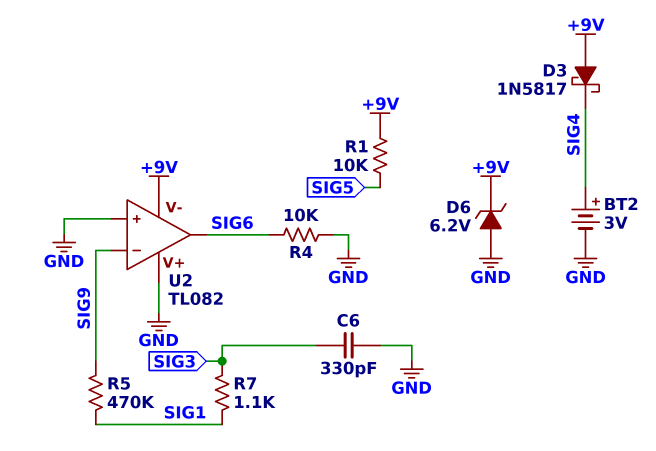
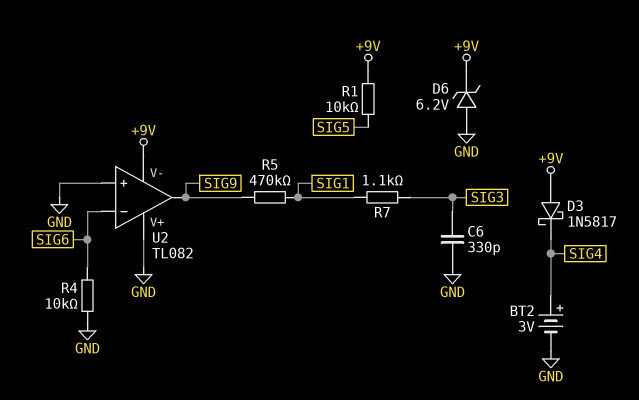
U2 pin in-: SIG9 -> SIG6
U2 pin out: SIG6 -> SIG9

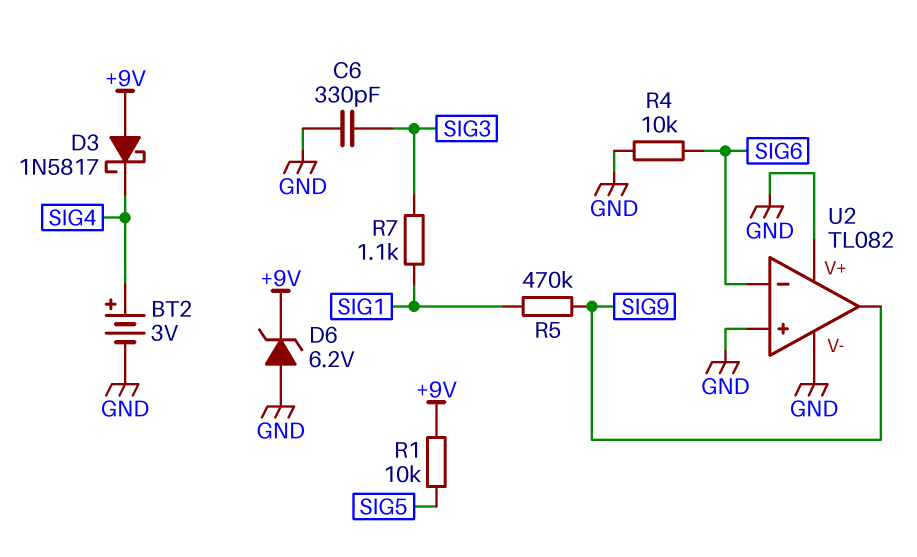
U2 pin V-: +9V -> GND

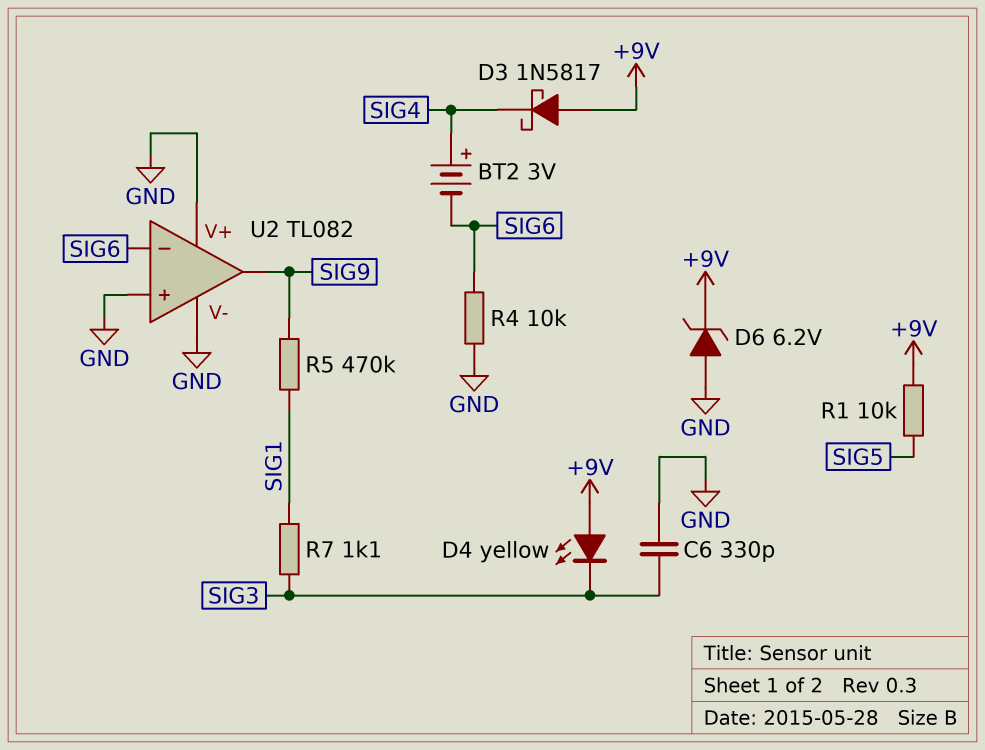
BT2: 3V (plus SIG4, minus GND) -> 3V (plus SIG4, minus SIG6)
D4: none -> LED yellow (A +9V, K SIG3)

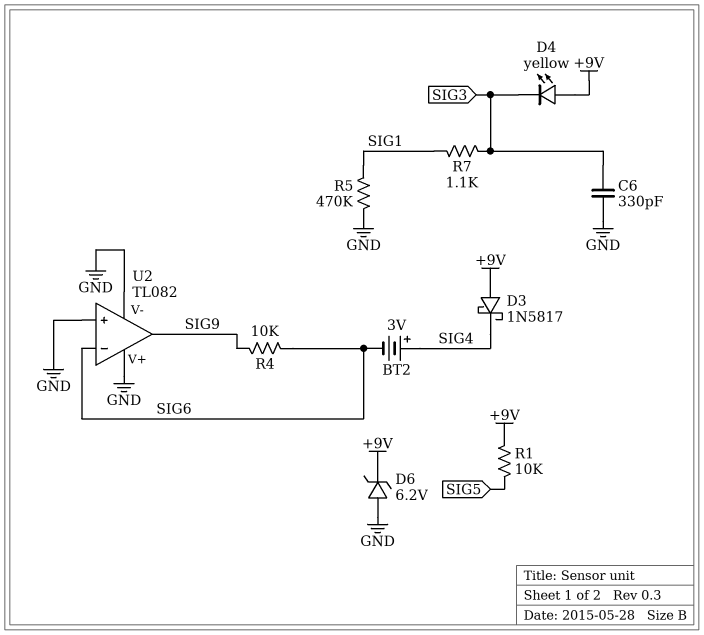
R4: 10k (GND, SIG6) -> 10k (SIG6, SIG9)
R5: 470k (SIG1, SIG9) -> 470k (GND, SIG1)

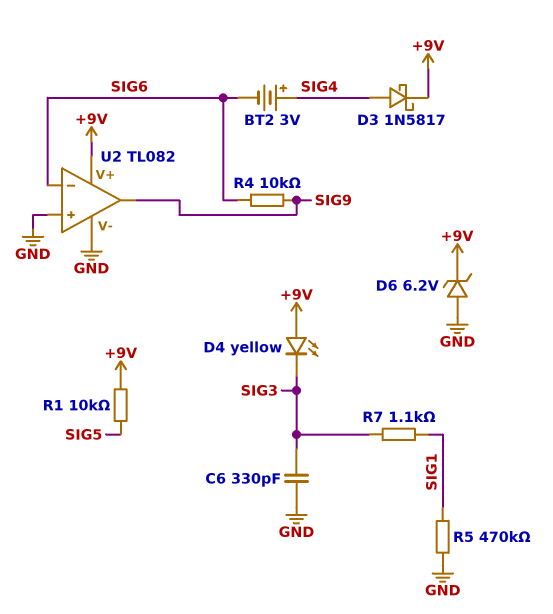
D3: schottky 1N5817 (A +9V, K SIG4) -> schottky 1N5817 (A SIG4, K +9V)
U2 pin V+: GND -> +9V

